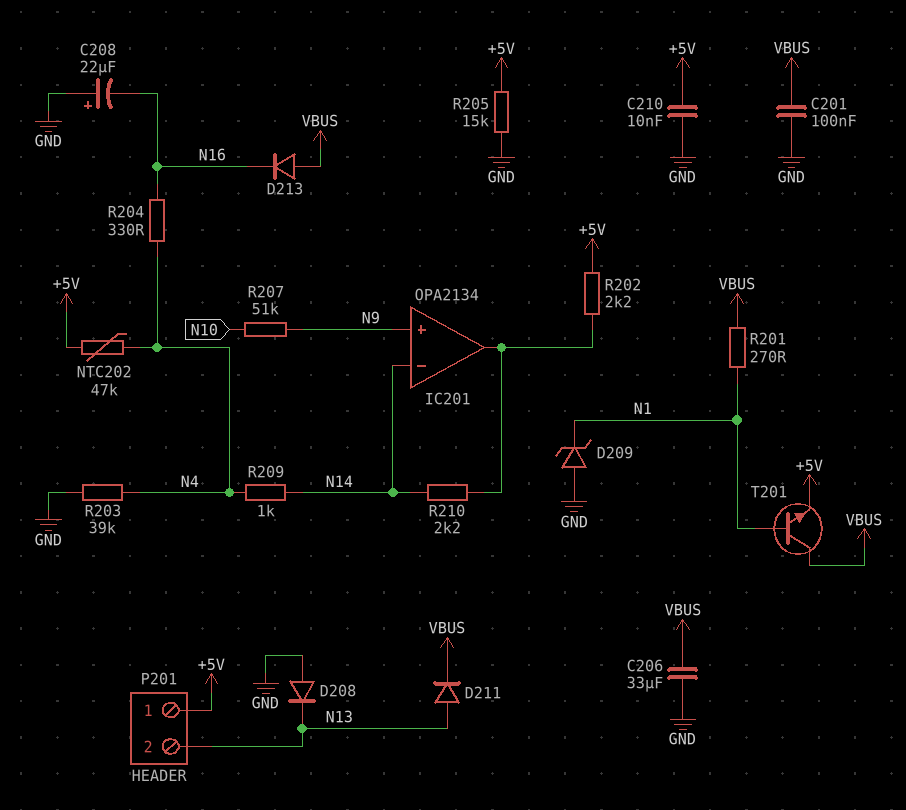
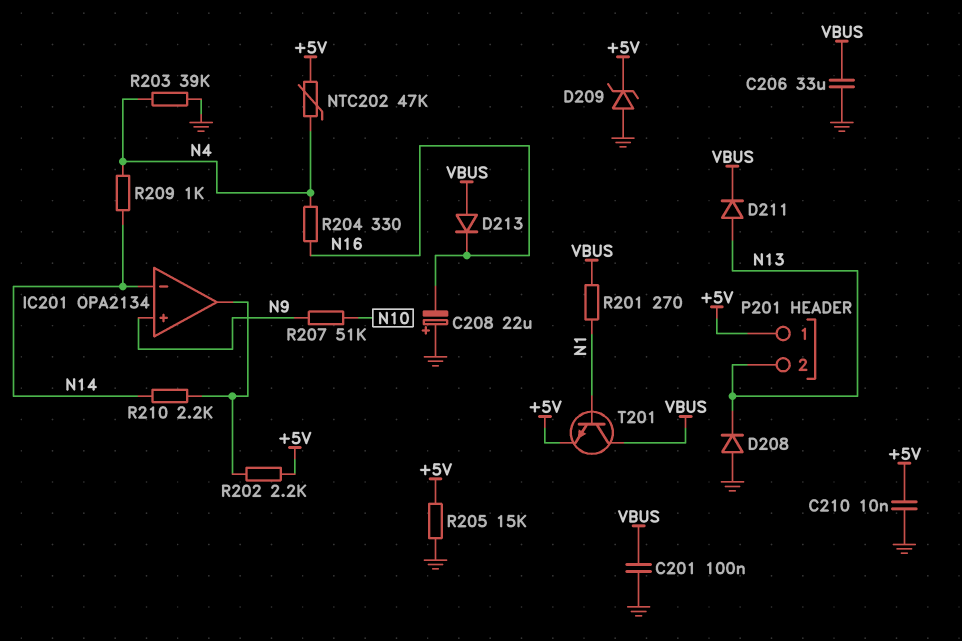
D209: zener (A GND, K N1) -> zener (A GND, K +5V)

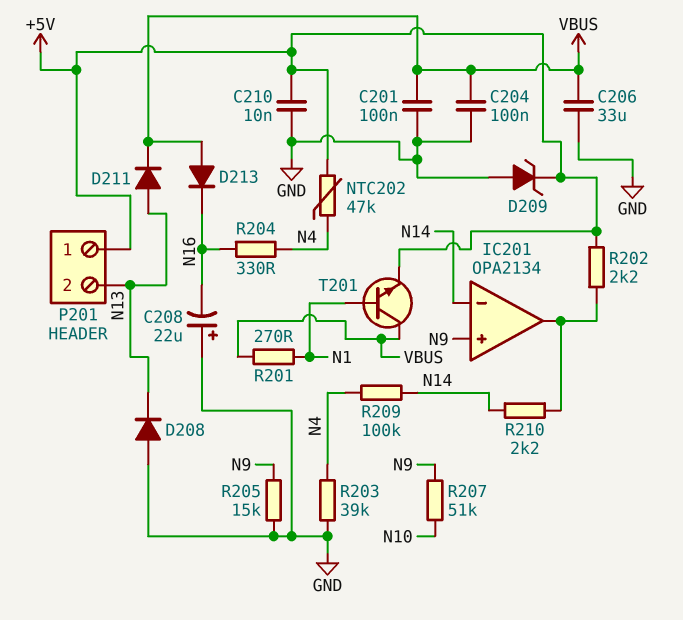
C204: none -> 100nF (GND, VBUS)
R205: 15k (+5V, GND) -> 15k (GND, N9)
R209: 1k (N4, N14) -> 100k (N4, N14)

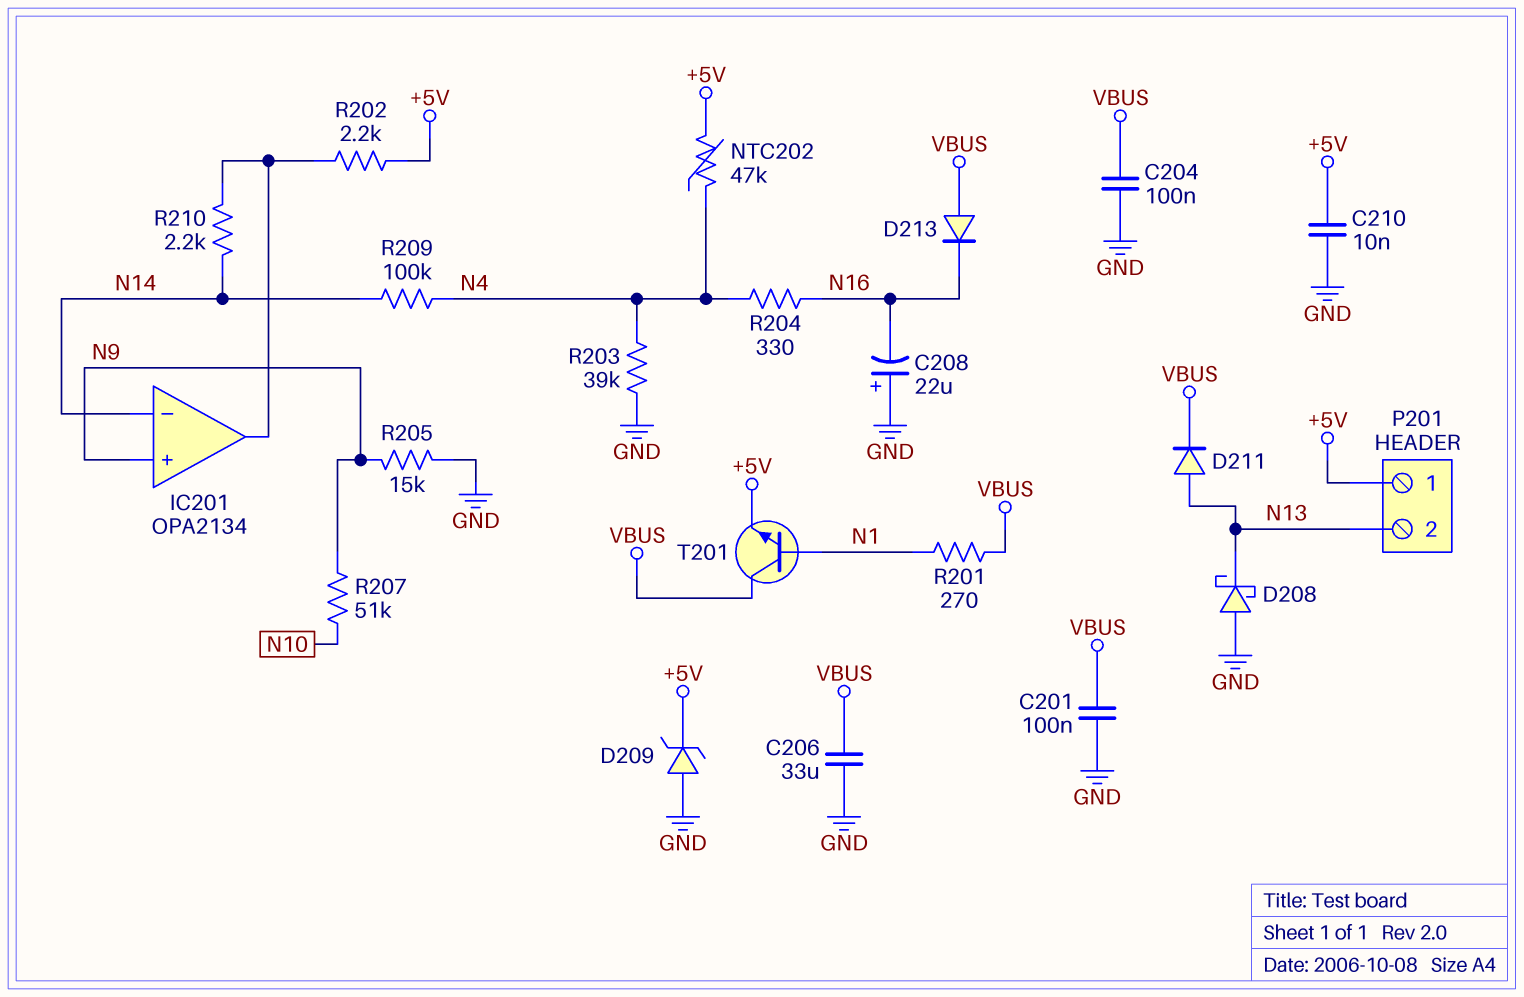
D208: diode (A GND, K N13) -> schottky (A GND, K N13)

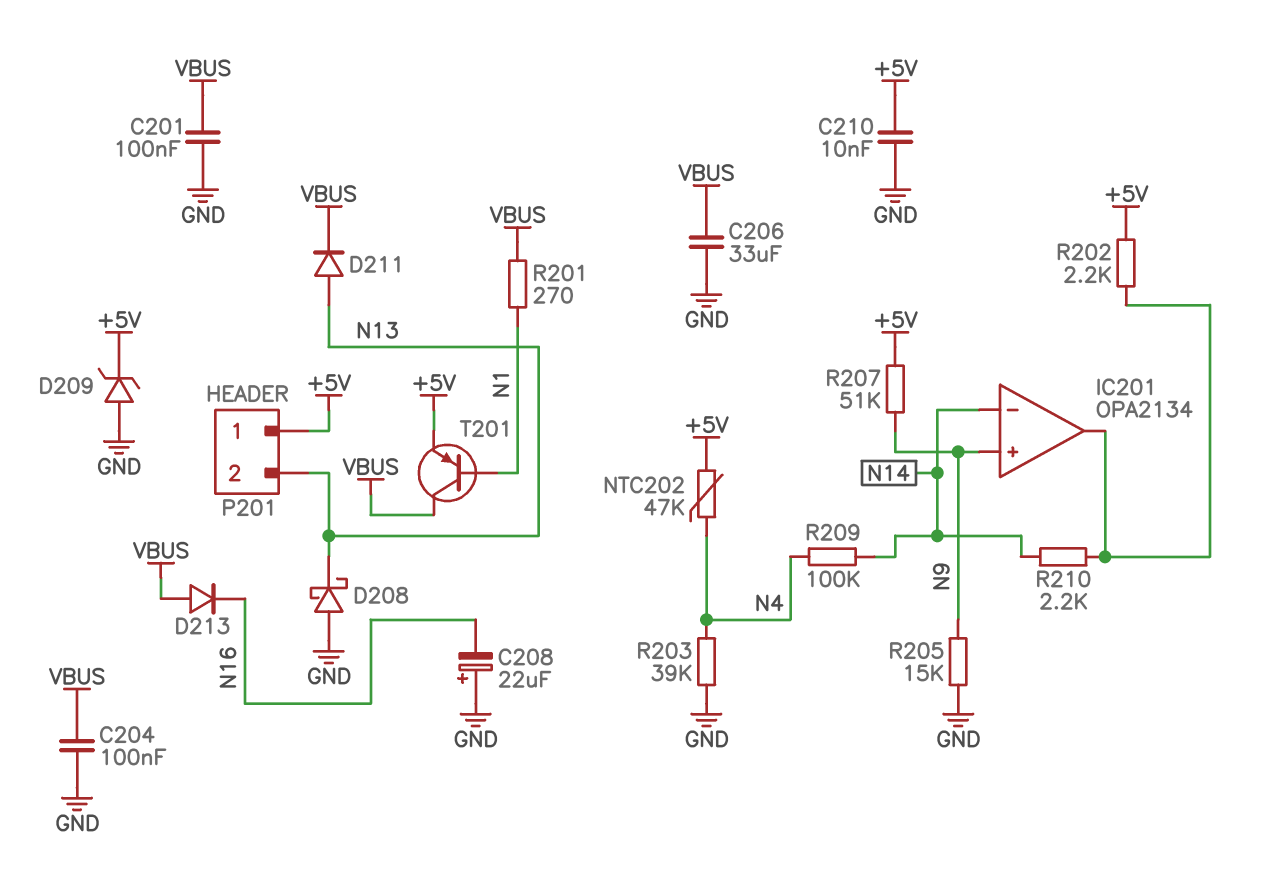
R204: 330 (N4, N16) -> none
R207: 51k (N9, N10) -> 51k (+5V, N9)
T201: NPN (B N1, C VBUS, E +5V) -> PNP (B N1, C VBUS, E +5V)

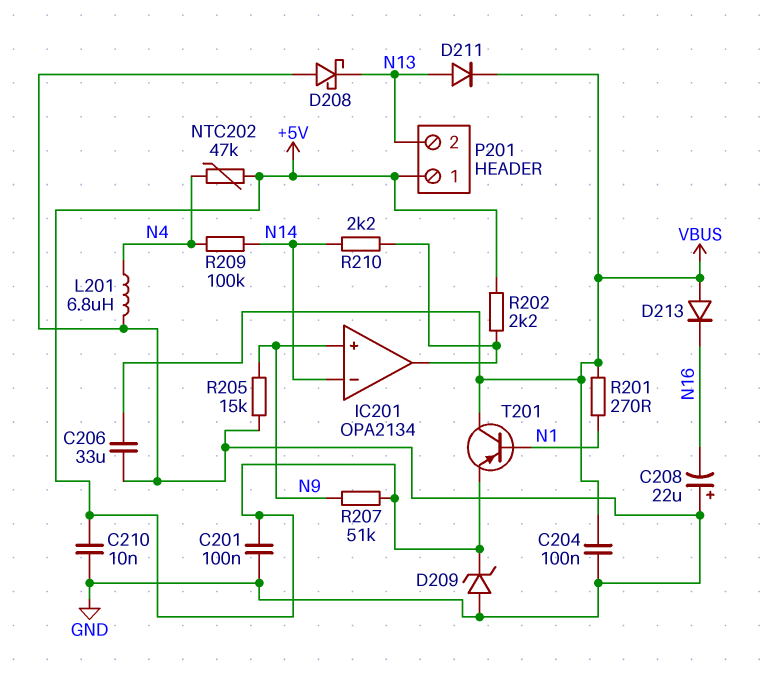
C201: 100nF (GND, VBUS) -> 100nF (+5V, GND)
L201: none -> 6.8uH (GND, N4)
R203: 39k (GND, N4) -> none

